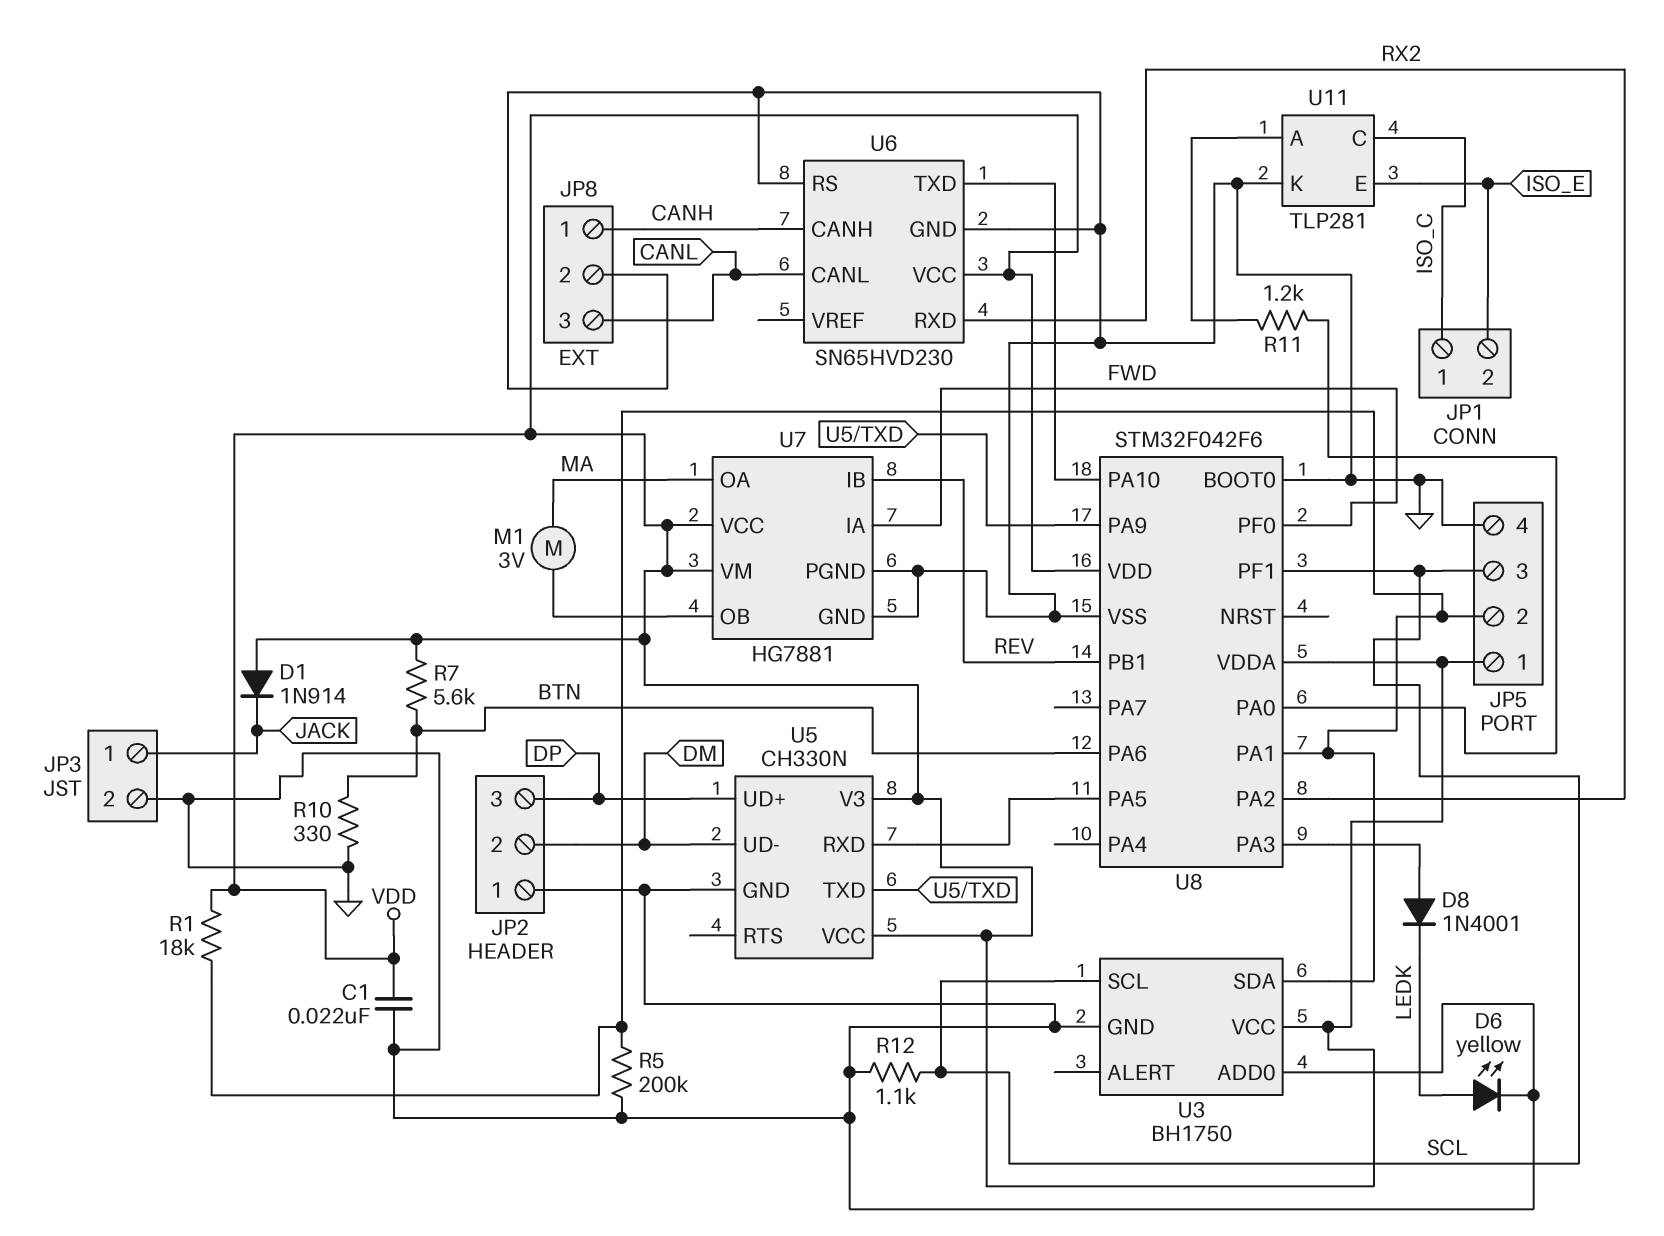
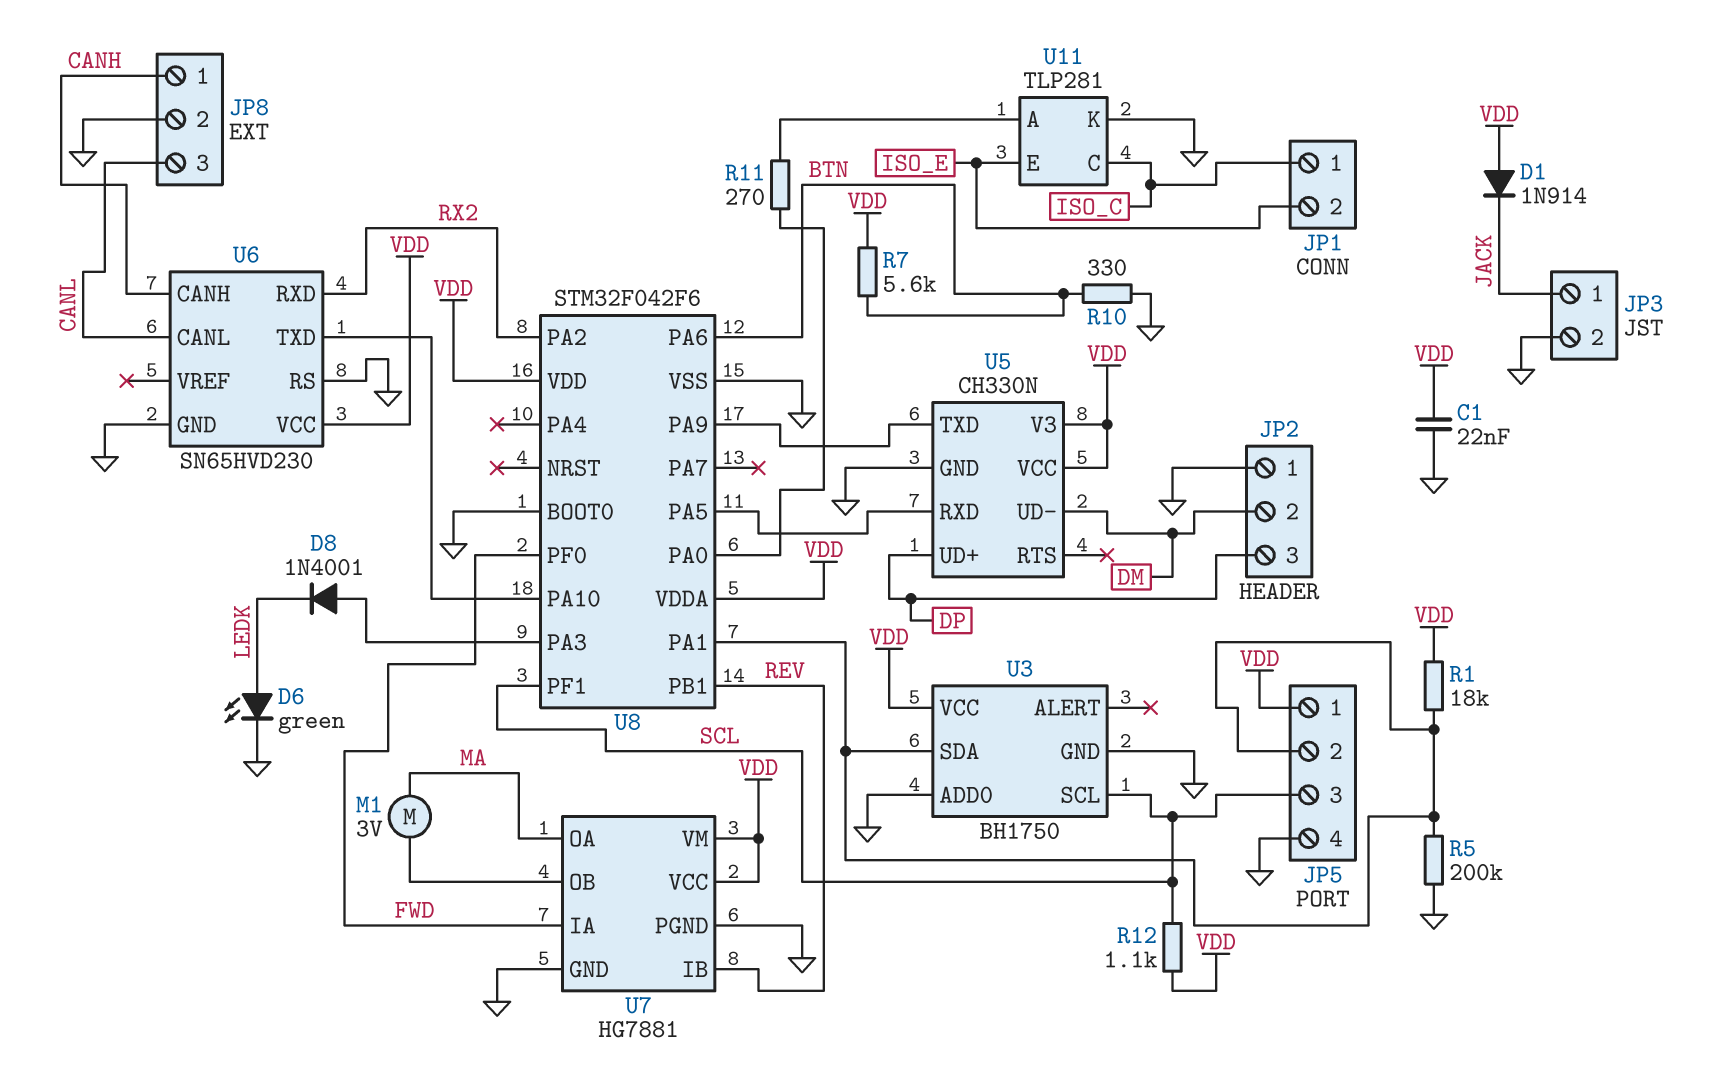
D6: LED yellow (A LEDK, K GND) -> LED green (A LEDK, K GND)
R11: 1.2k (U8/PA0, U11/A) -> 270 (U8/PA0, U11/A)
R12: 1.1k (GND, SCL) -> 1.1k (SCL, VDD)

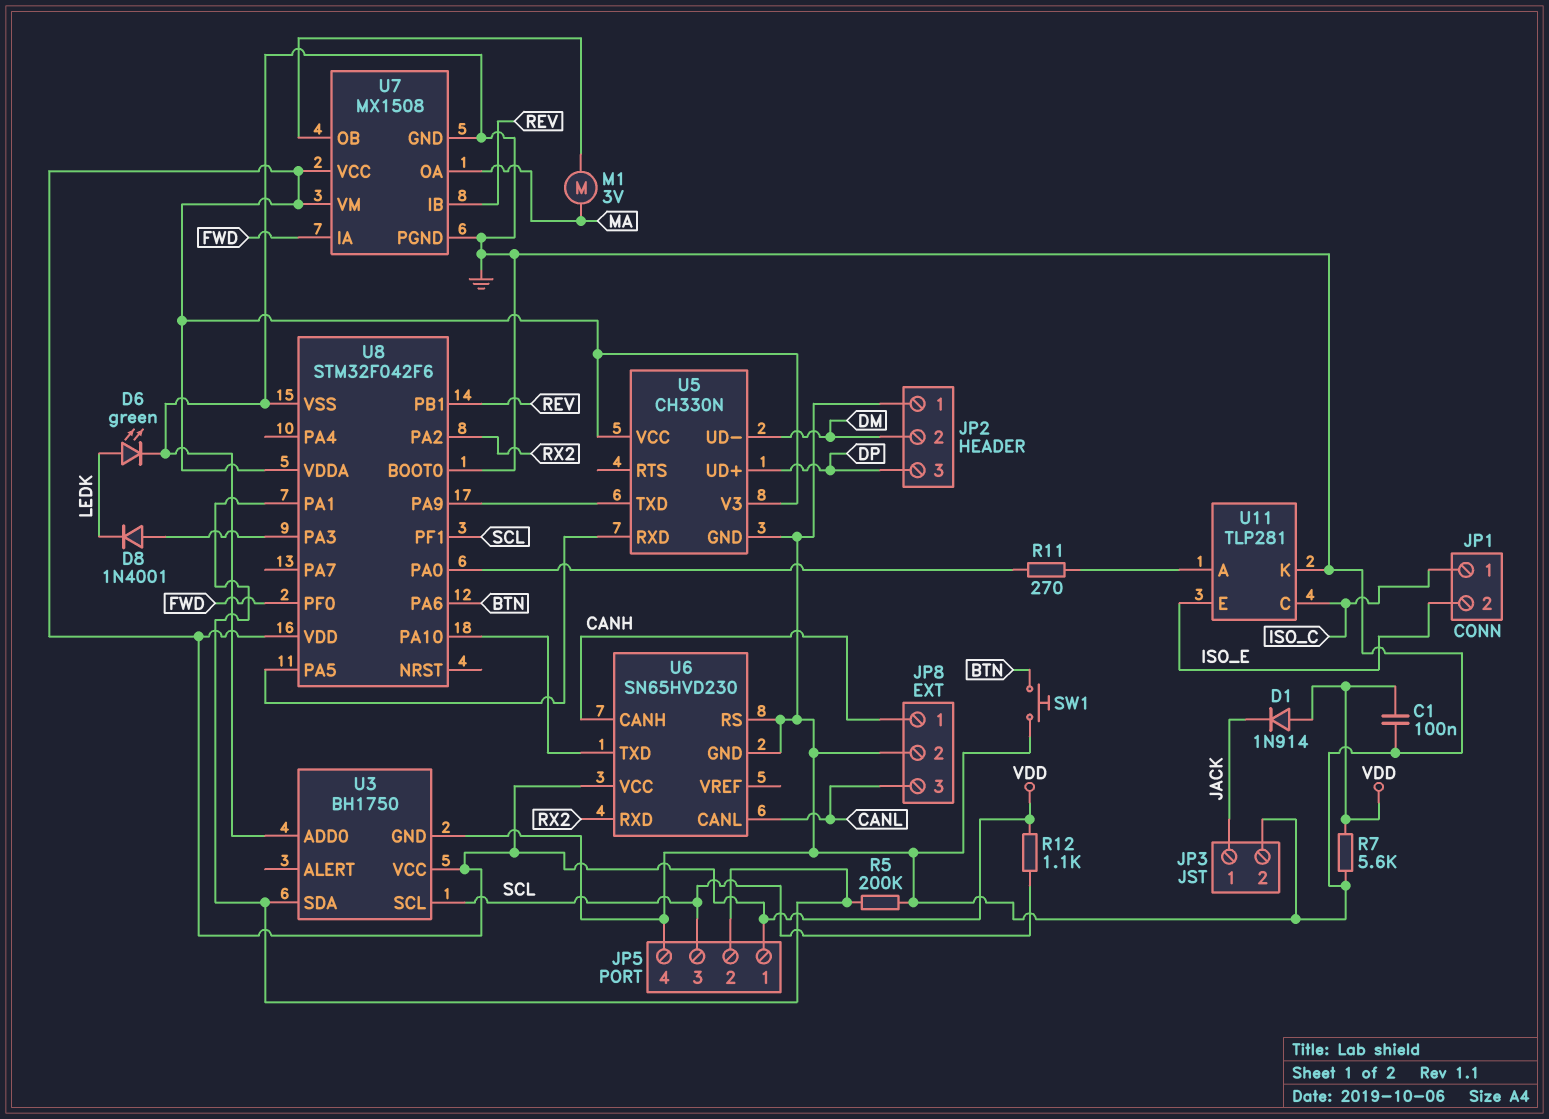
C1: 22nF (GND, VDD) -> 100nF (GND, VDD)
R1: 18k (JP5/2, VDD) -> none
R7: 5.6k (BTN, VDD) -> 5.6k (GND, VDD)
R10: 330 (BTN, GND) -> none
SW1: none -> button (BTN, GND)
U7: HG7881 -> MX1508

